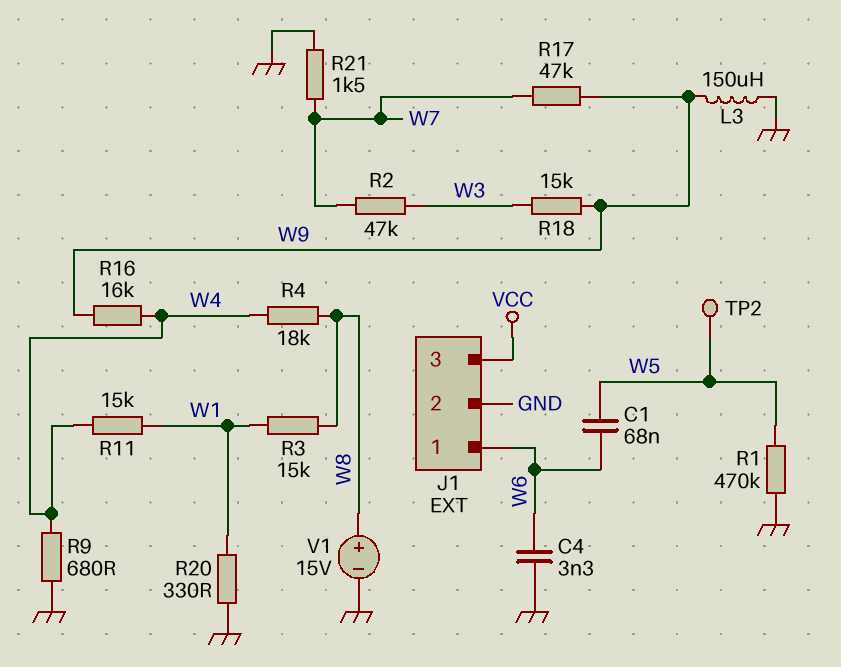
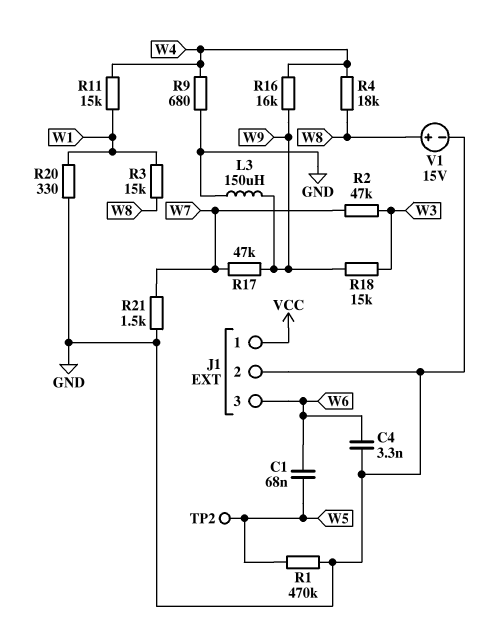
J1 pin 1: W6 -> VCC
J1 pin 3: VCC -> W6

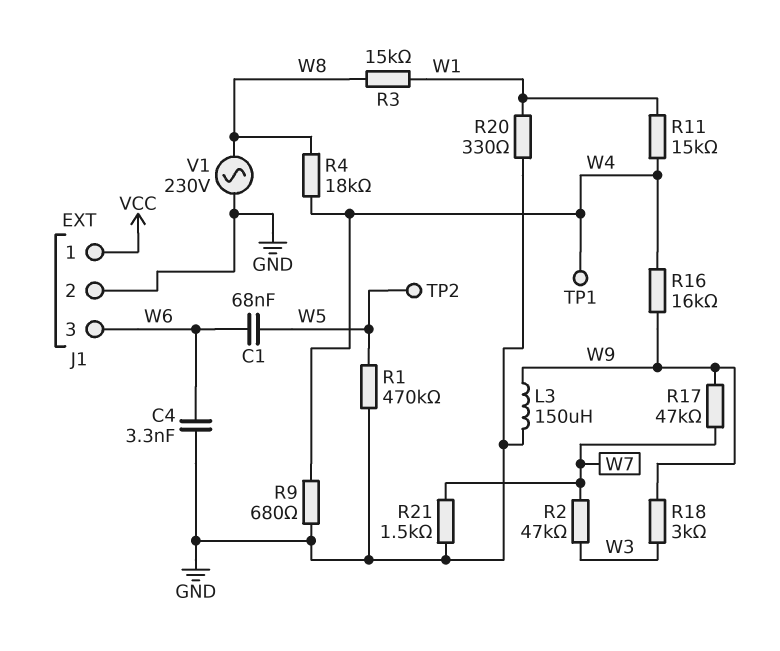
R18: 15k (W3, W9) -> 3k (W3, W9)
TP1: none -> test point (W4)
V1: 15V (plus W8, minus GND) -> AC 230V (GND, W8)

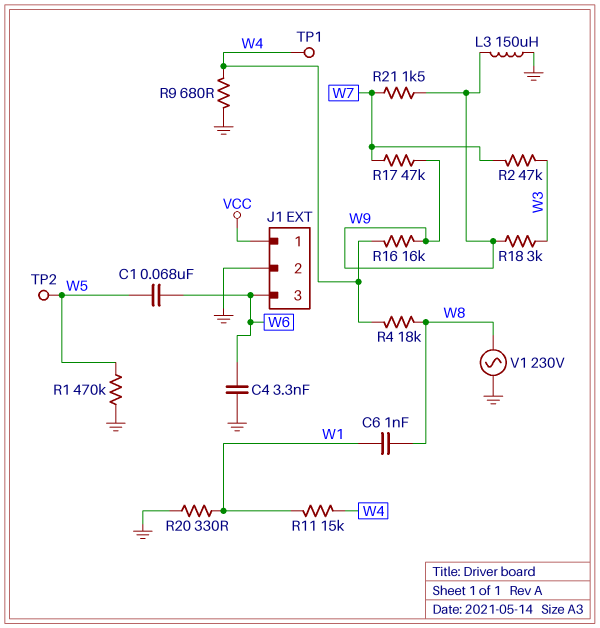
C6: none -> 1nF (W1, W8)
R3: 15k (W1, W8) -> none
R21: 1.5k (GND, W7) -> 1.5k (W7, W9)

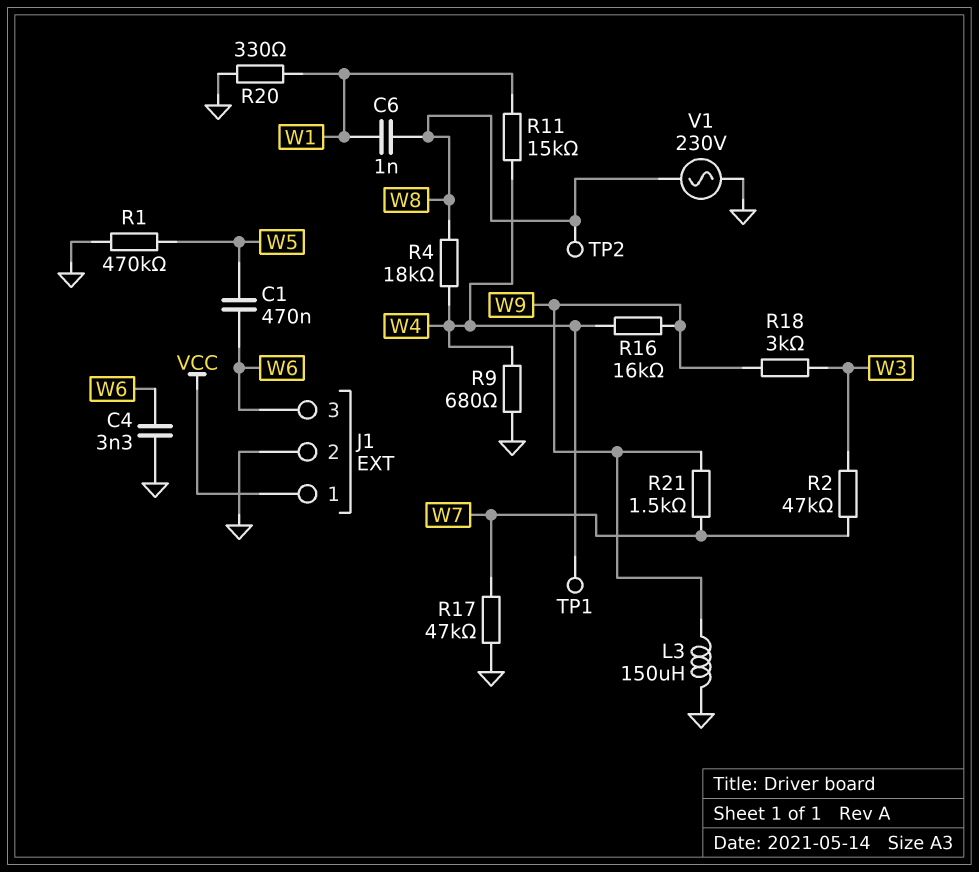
C1: 68nF (W5, W6) -> 470nF (W5, W6)
R17: 47k (W7, W9) -> 47k (GND, W7)
TP2: test point (W5) -> test point (W8)

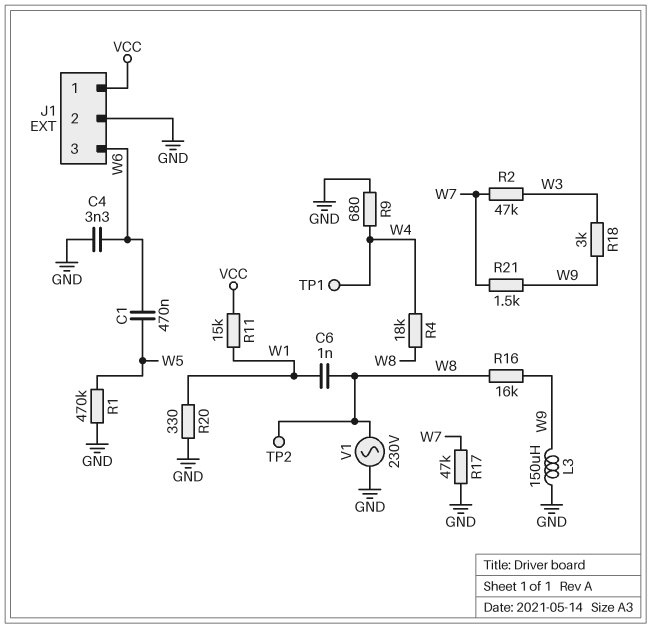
R11: 15k (W1, W4) -> 15k (VCC, W1)
R16: 16k (W4, W9) -> 16k (W8, W9)

